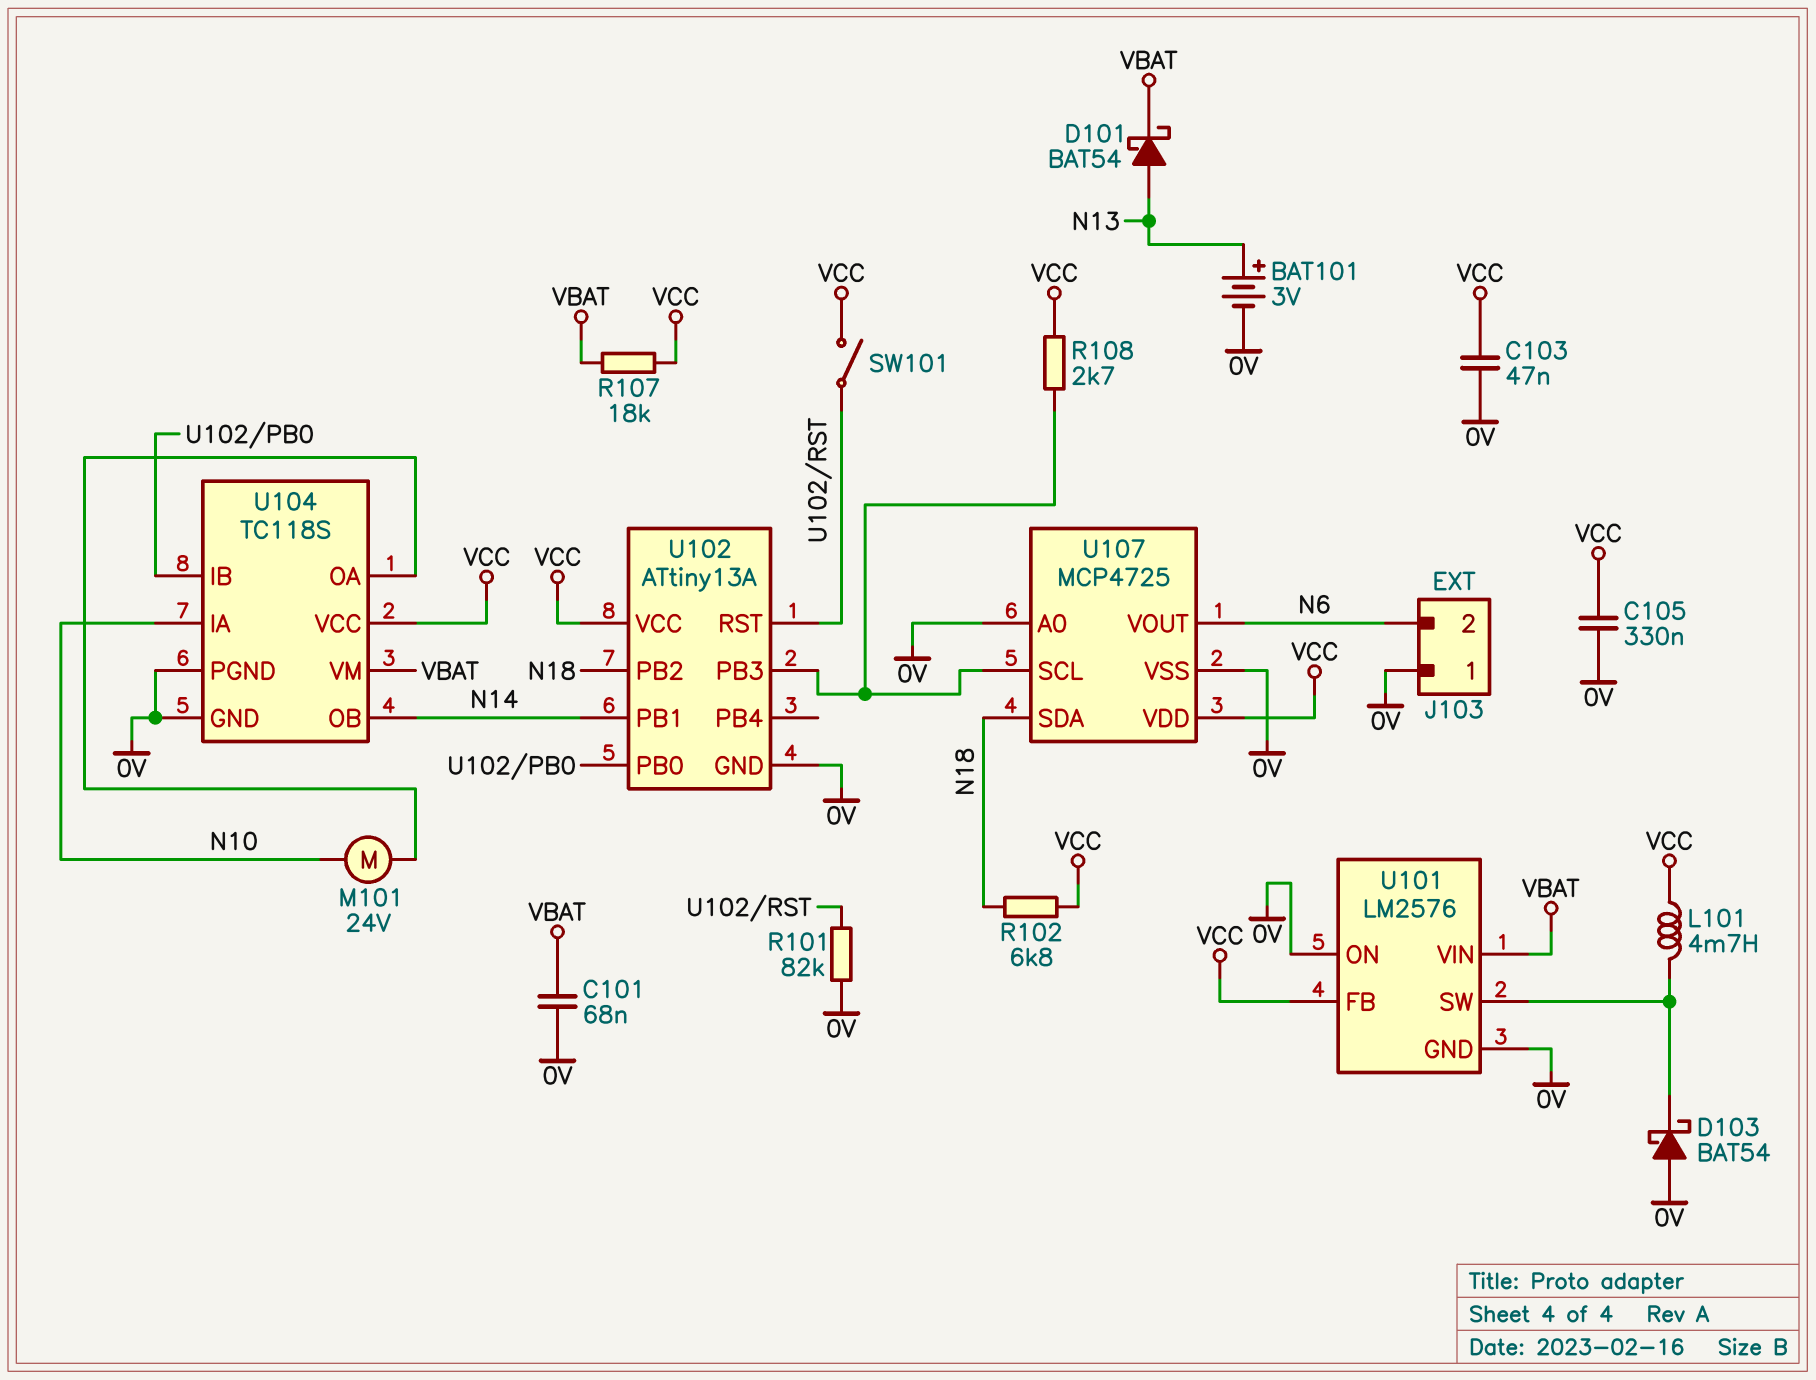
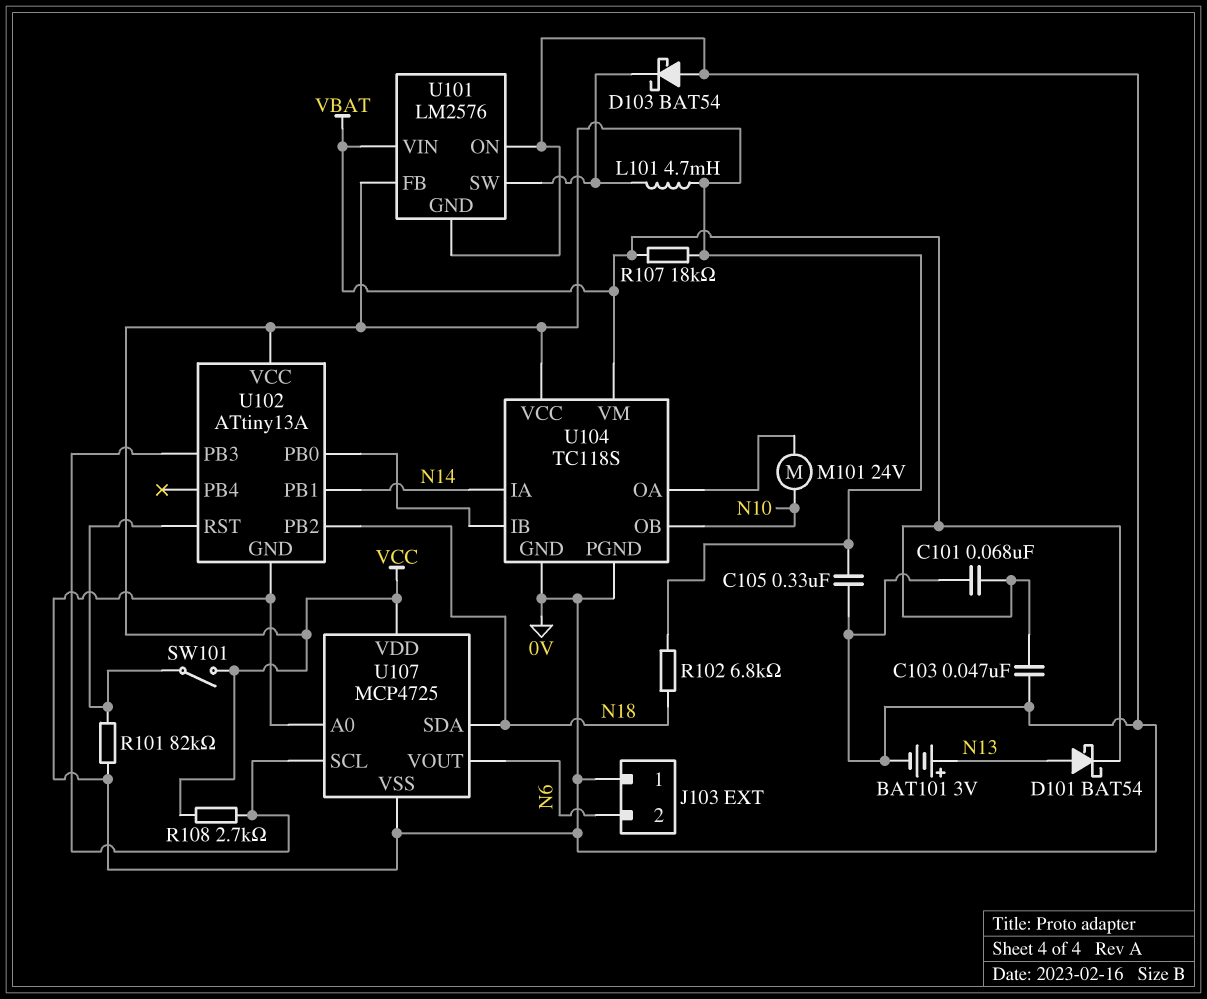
C103: 47nF (0V, VCC) -> 47nF (0V, VBAT)
U104 pin IA: N10 -> N14
U104 pin OB: N14 -> N10

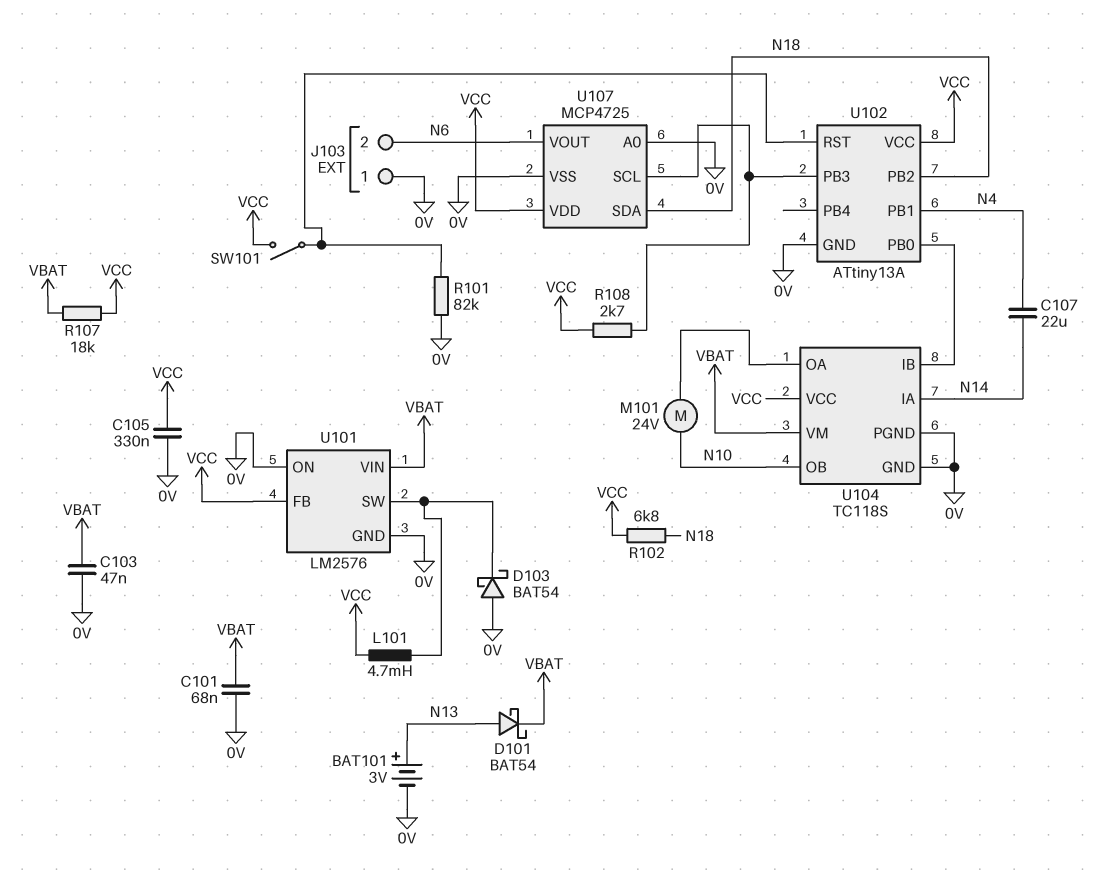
C107: none -> 22uF (N4, N14)
U102 pin PB1: N14 -> N4

